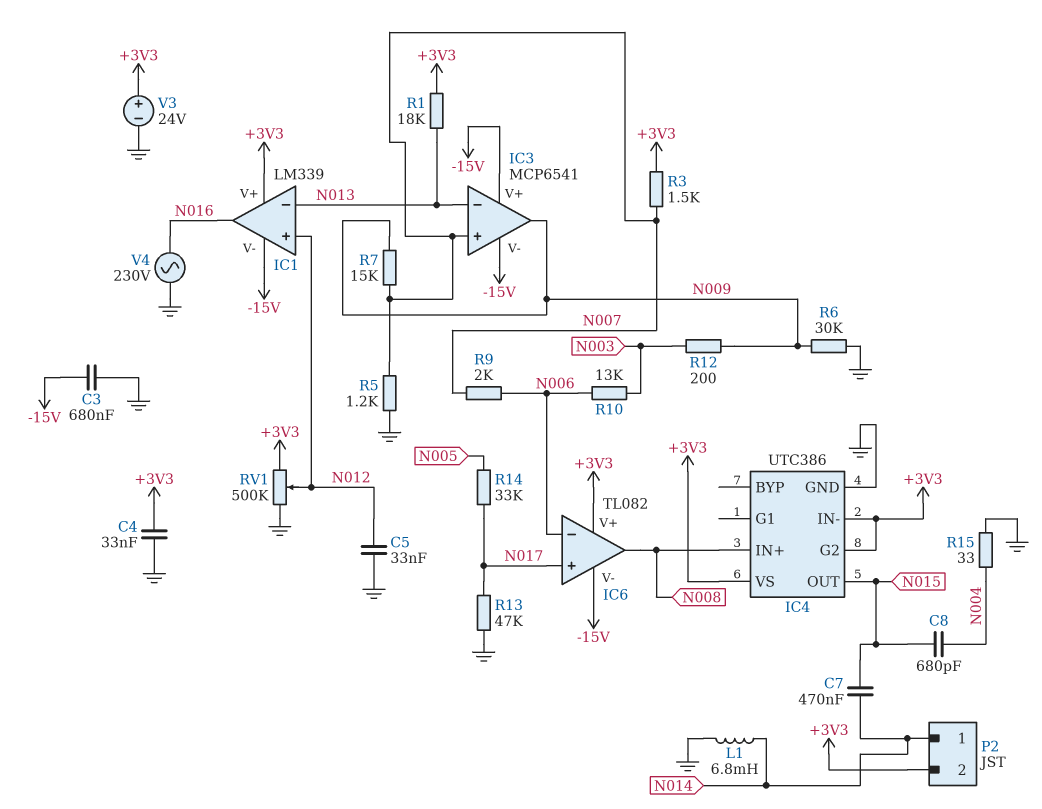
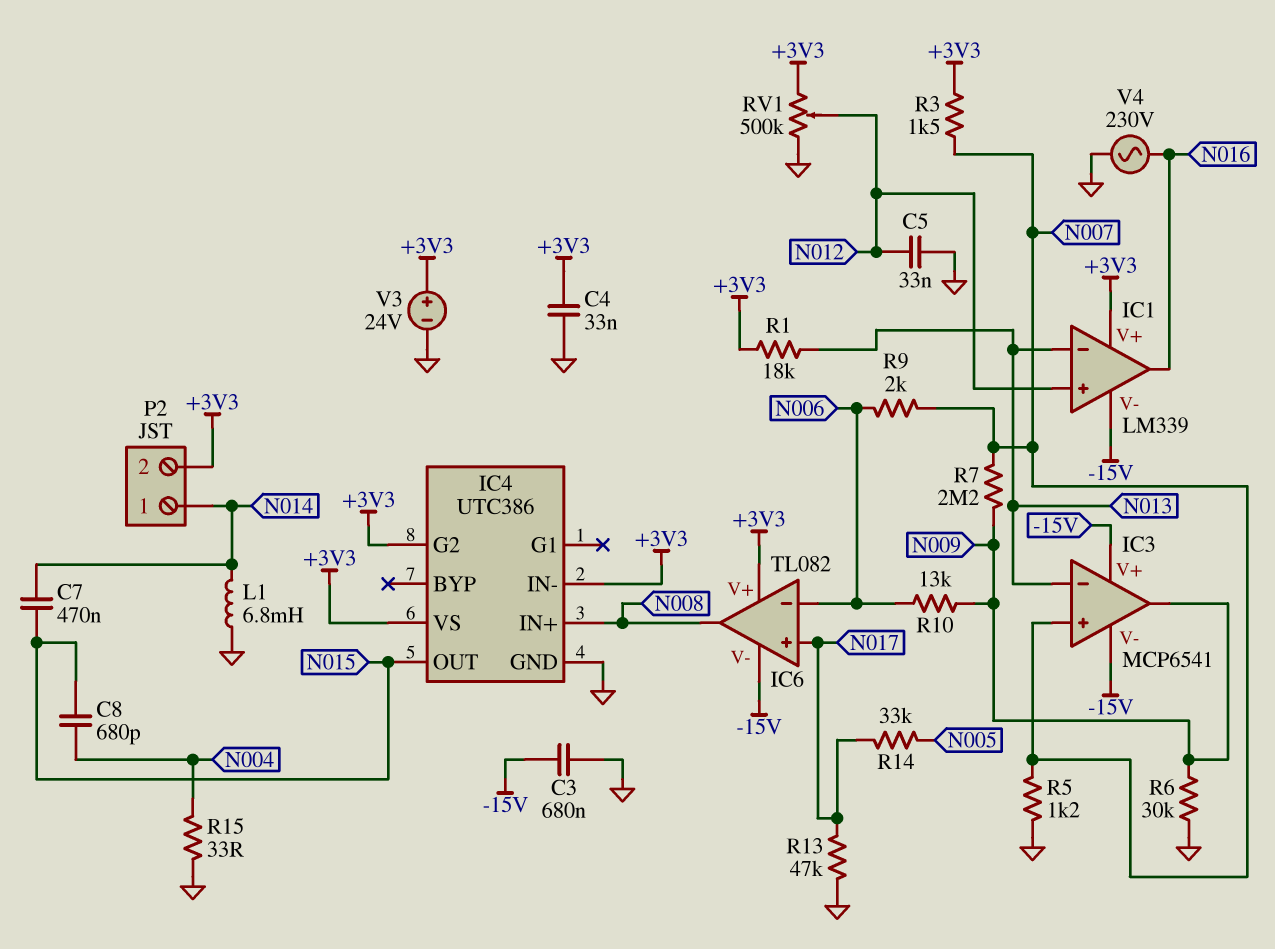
R7: 15k (N007, N009) -> 2.2M (N007, N009)
R10: 13k (N003, N006) -> 13k (N006, N009)
R12: 200 (N003, N009) -> none

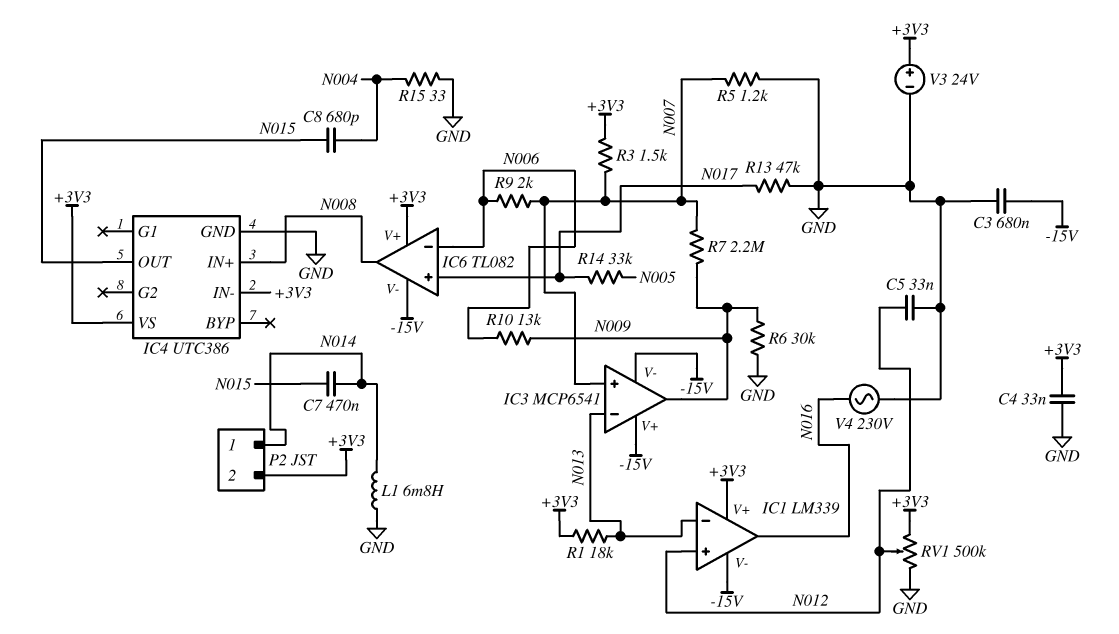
IC4 pin G2: +3V3 -> none

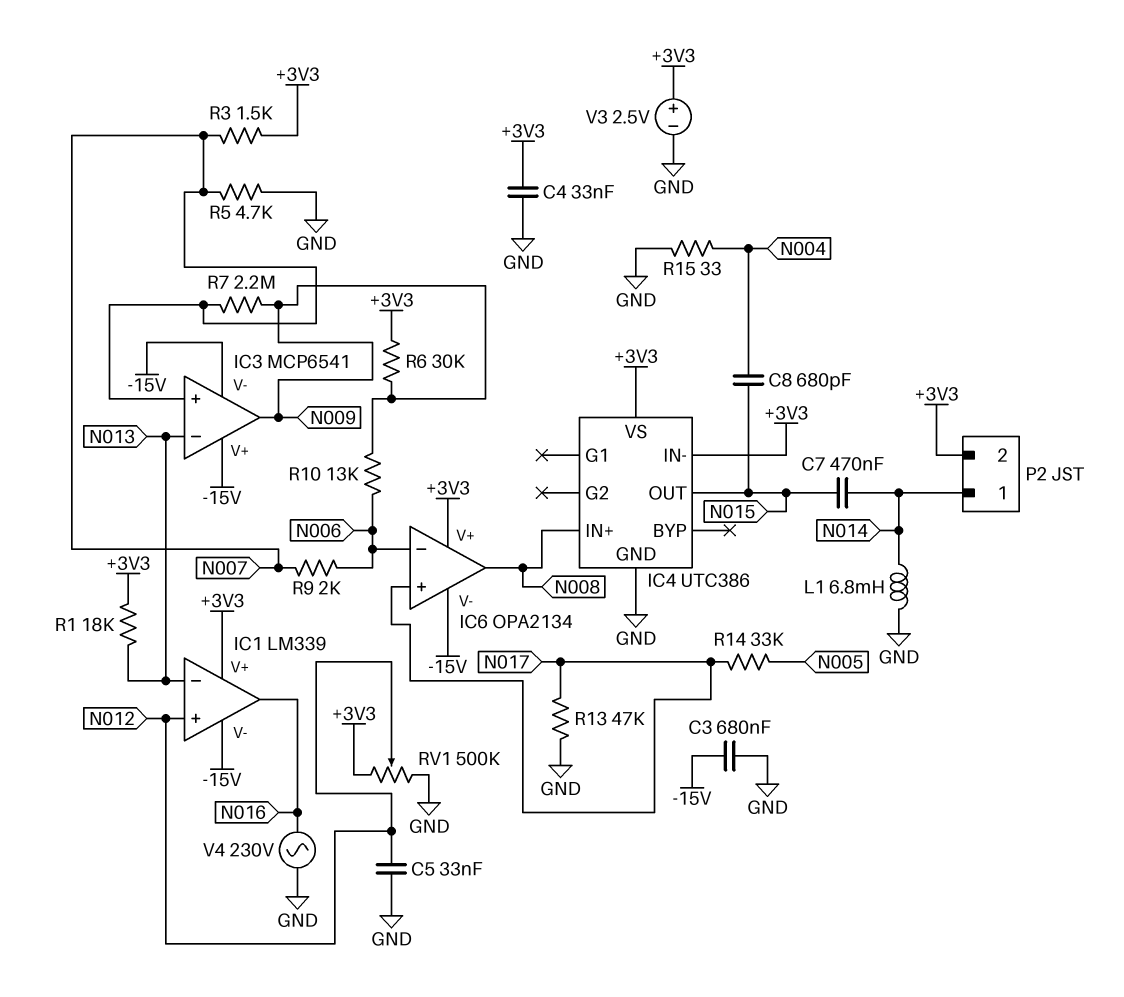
IC6: TL082 -> OPA2134
R5: 1.2k (GND, N007) -> 4.7k (GND, N007)
R6: 30k (GND, N009) -> 30k (+3V3, N009)
V3: 24V (plus +3V3, minus GND) -> 2.5V (plus +3V3, minus GND)

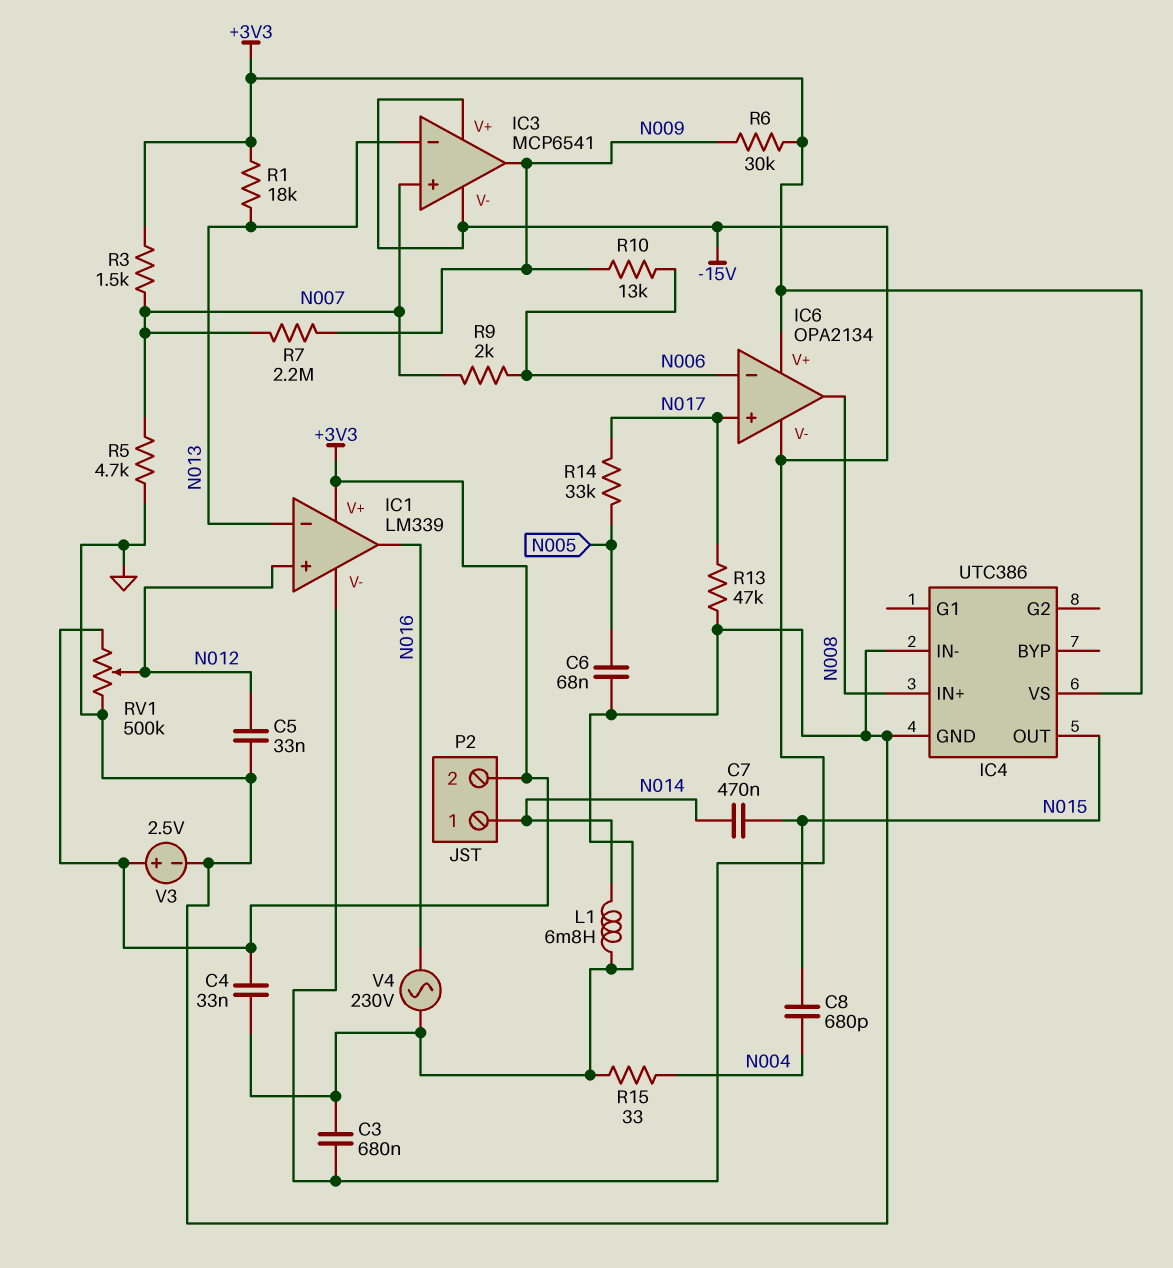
C6: none -> 68nF (GND, N005)
IC4 pin IN-: +3V3 -> GND

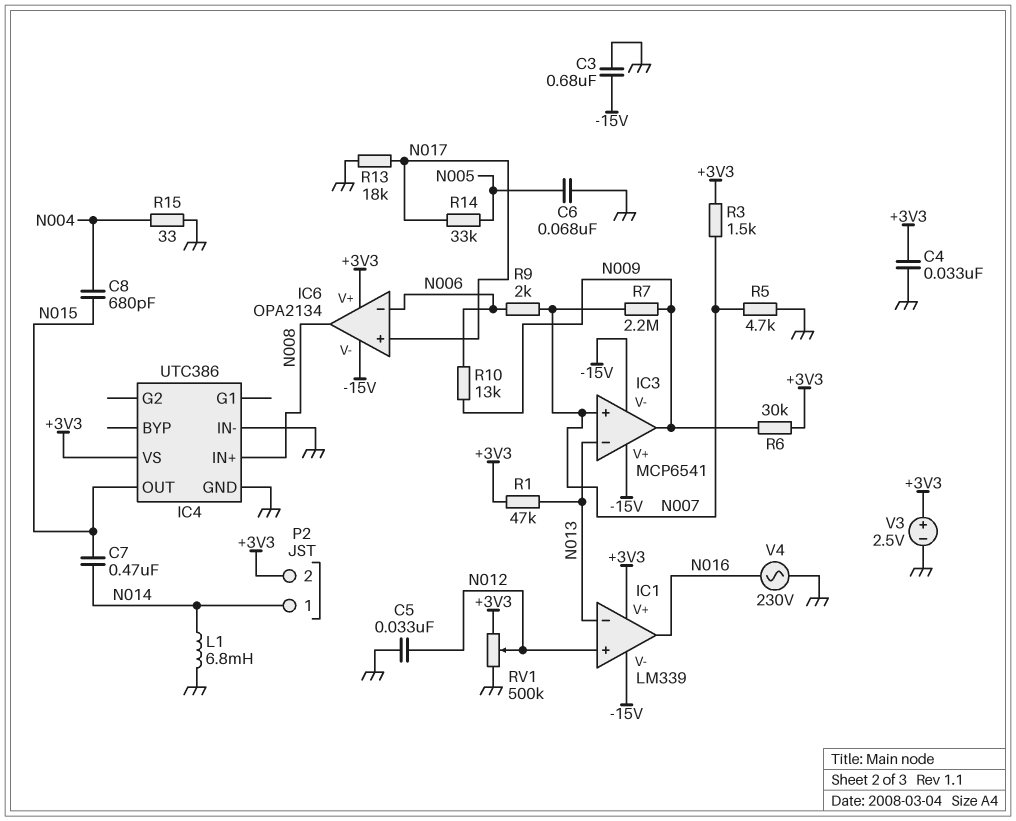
R1: 18k (+3V3, N013) -> 47k (+3V3, N013)
R13: 47k (GND, N017) -> 18k (GND, N017)

